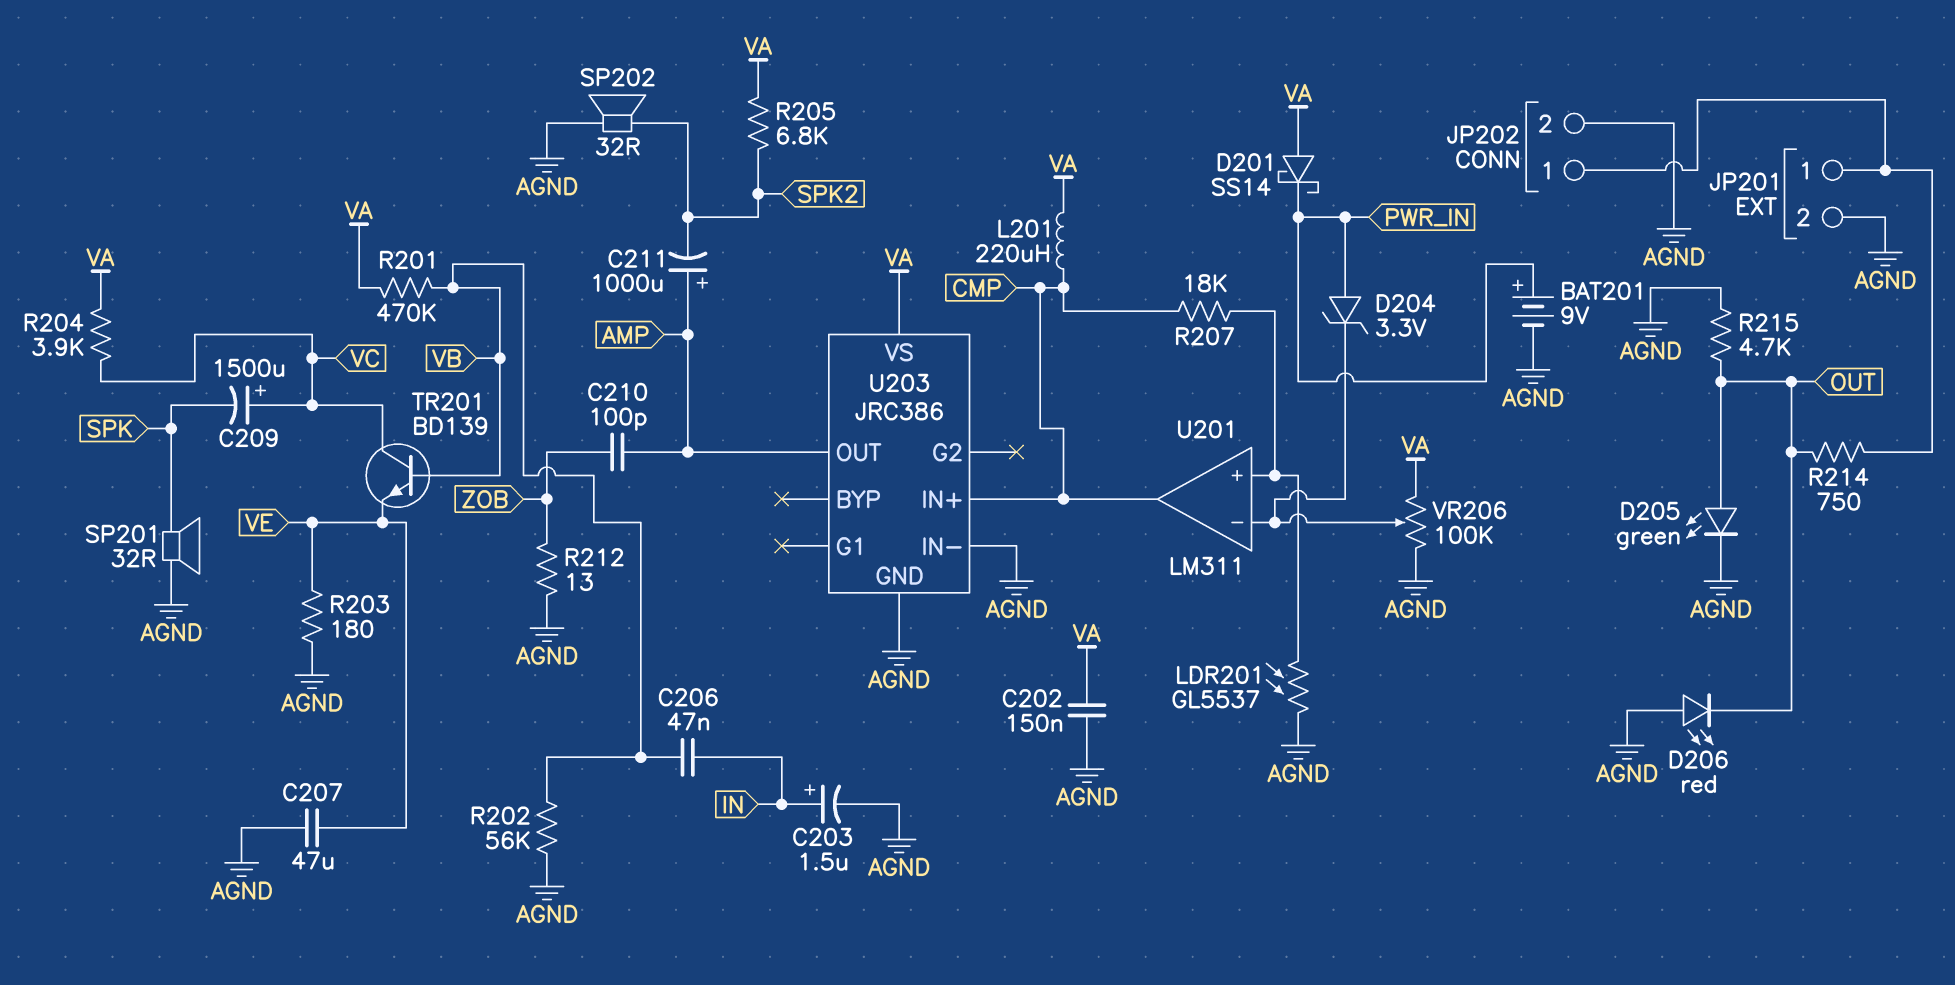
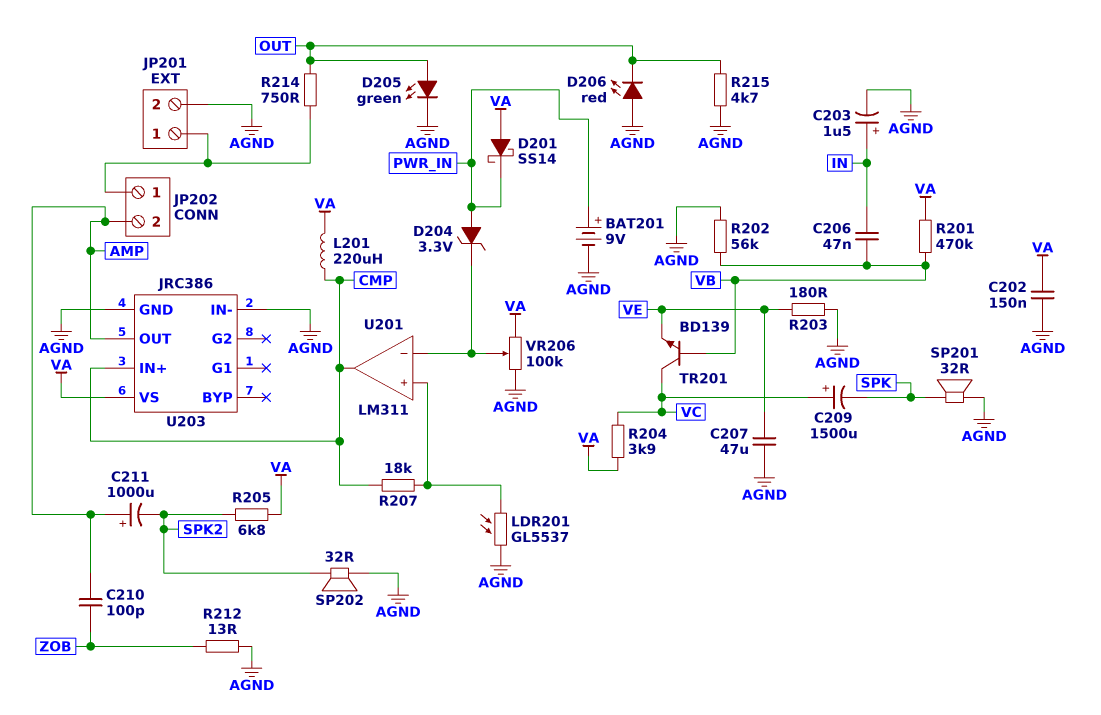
JP202 pin 2: AGND -> AMP

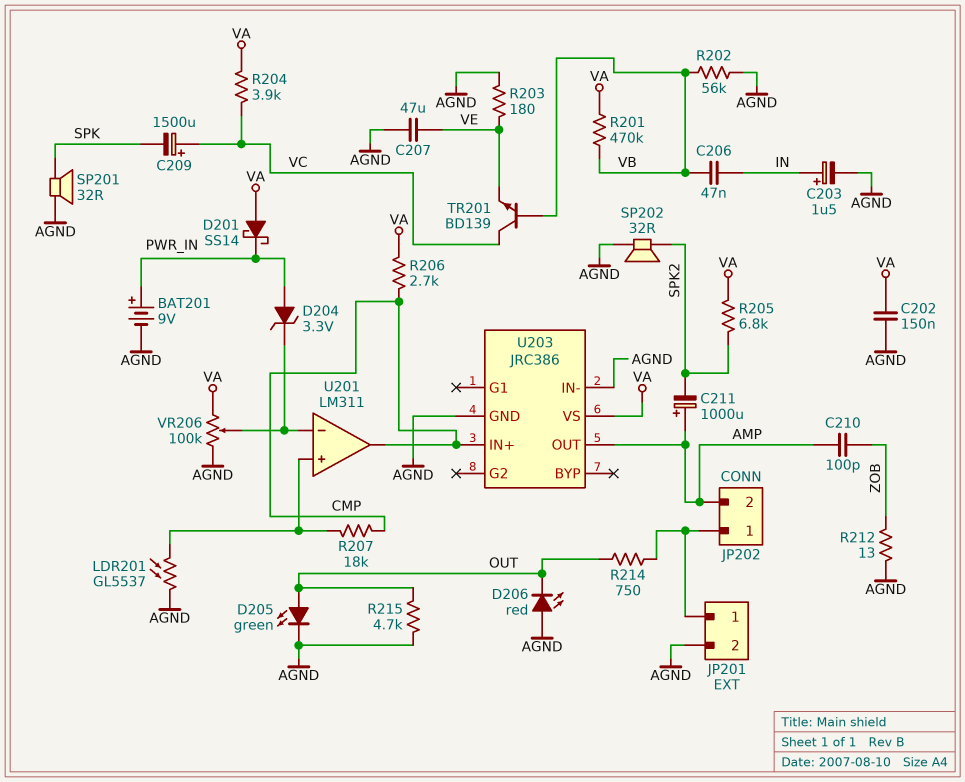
L201: 220uH (CMP, VA) -> none
R206: none -> 2.7k (CMP, VA)

